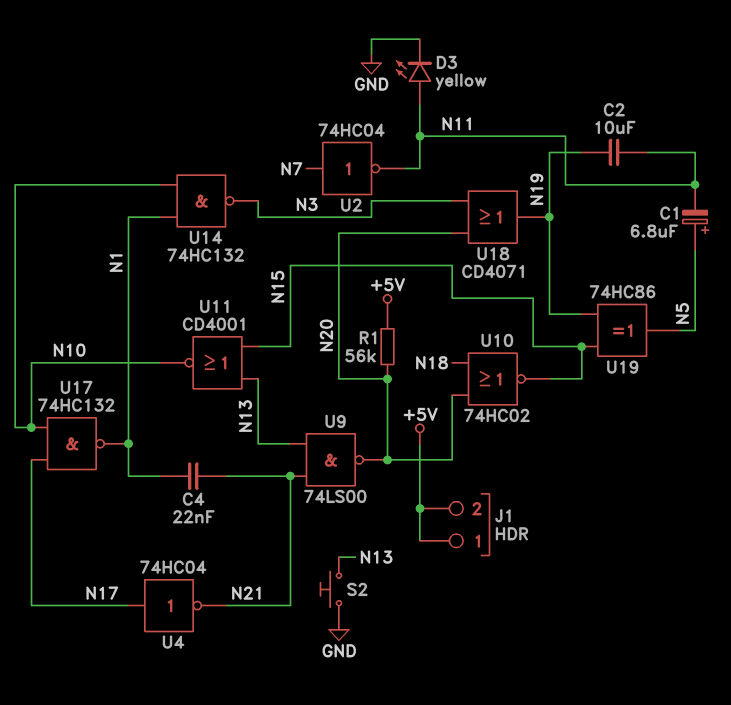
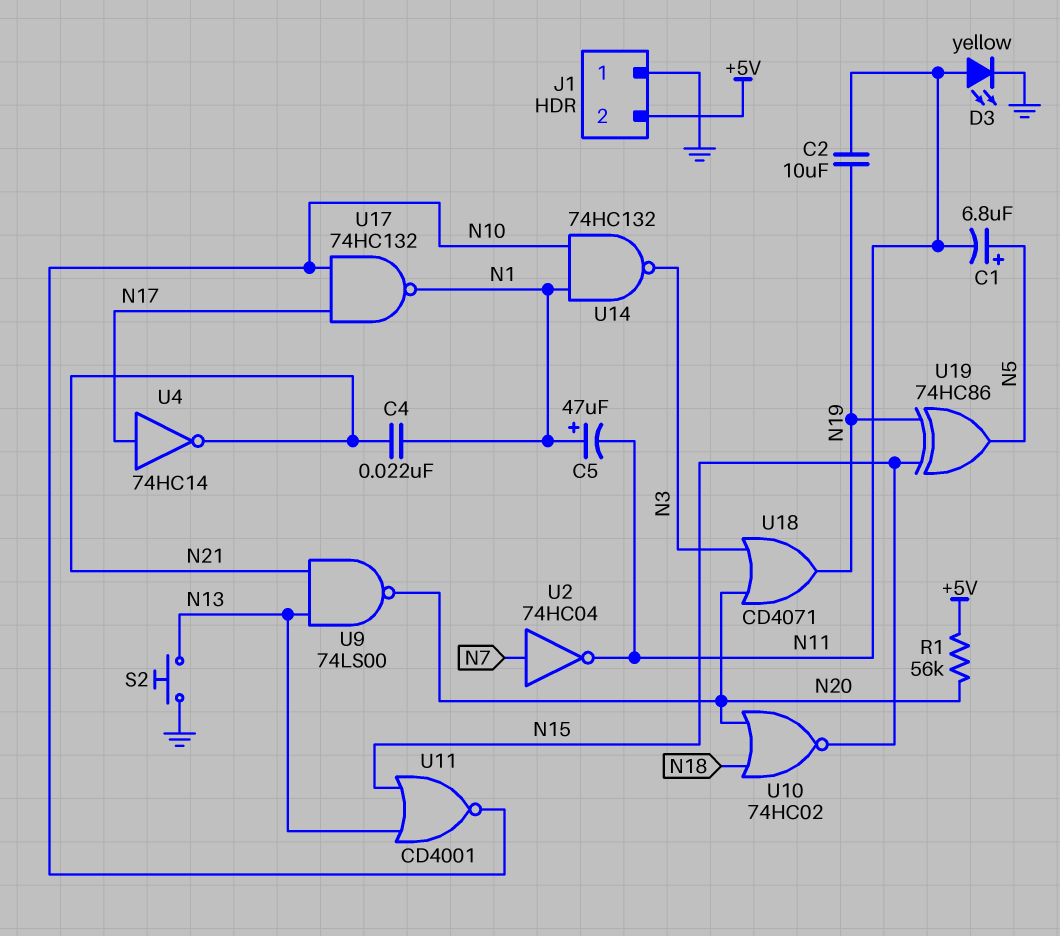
C5: none -> 47uF (plus N1, minus N11)
J1 pin 1: +5V -> GND
U4: NOT 74HC04 (in N17, out N21) -> NOT 74HC14 (in N17, out N21)

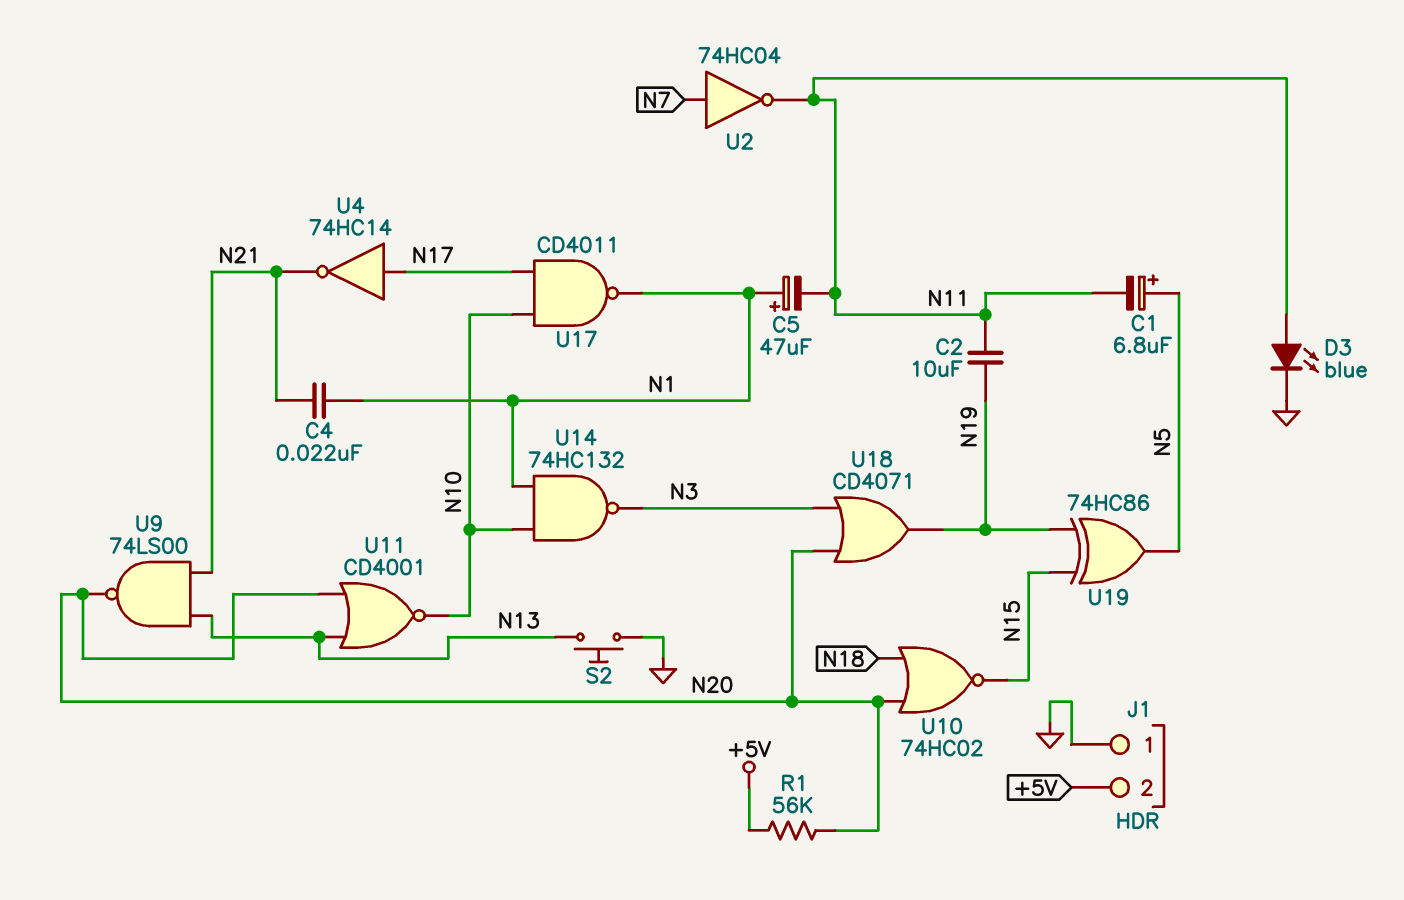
D3: LED yellow (A N11, K GND) -> LED blue (A N11, K GND)
U11: NOR CD4001 (in N13, in N15, out N10) -> NOR CD4001 (in N13, in N20, out N10)
U17: NAND 74HC132 (in N10, in N17, out N1) -> NAND CD4011 (in N10, in N17, out N1)

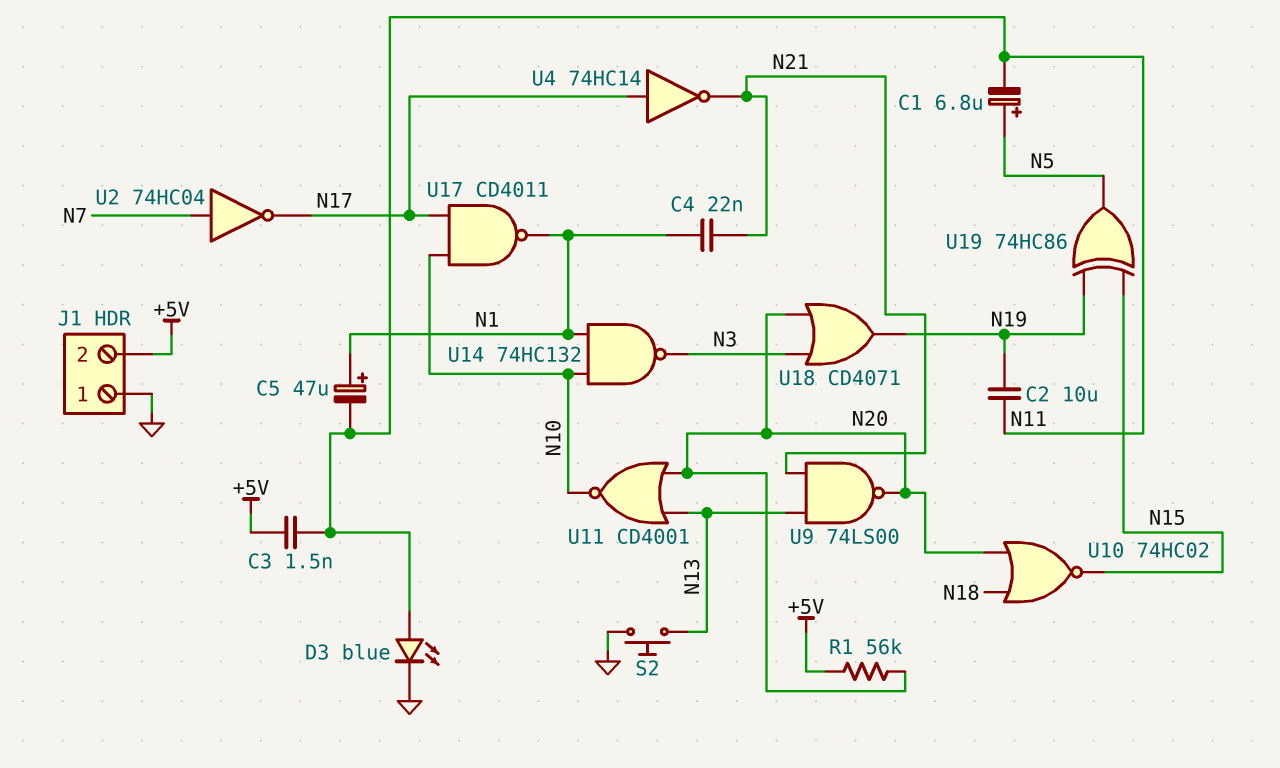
C3: none -> 1.5nF (+5V, N11)
U2: NOT 74HC04 (in N7, out N11) -> NOT 74HC04 (in N7, out N17)

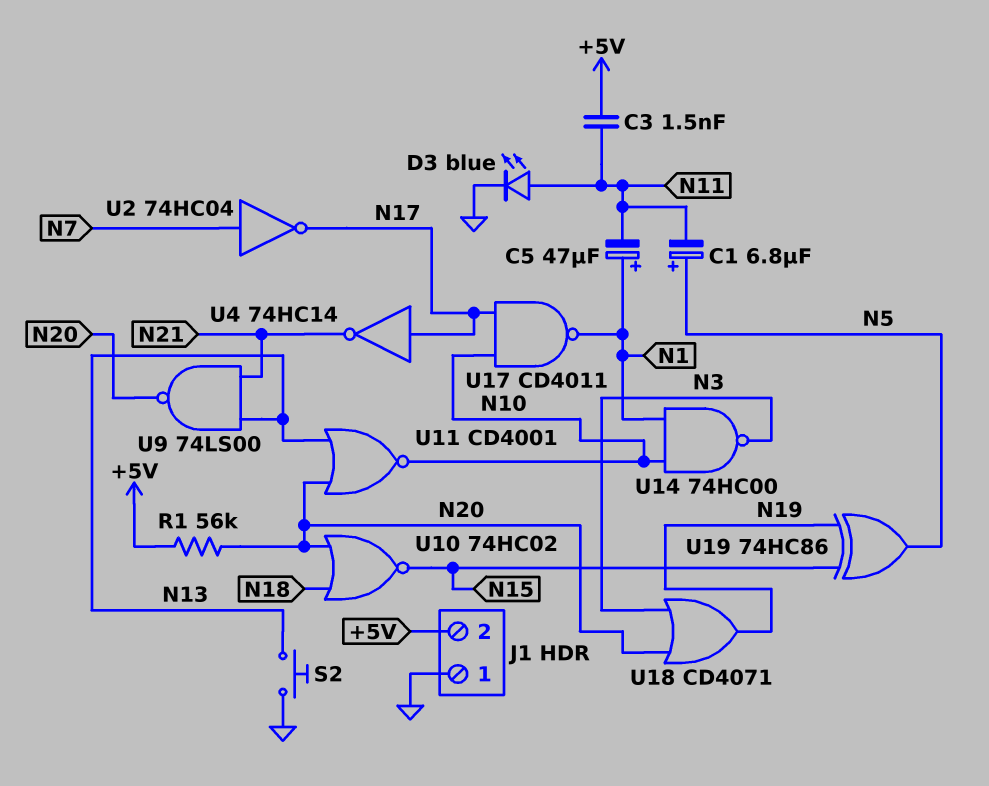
C2: 10uF (N11, N19) -> none
C4: 22nF (N1, N21) -> none
U14: NAND 74HC132 (in N1, in N10, out N3) -> NAND 74HC00 (in N1, in N10, out N3)

